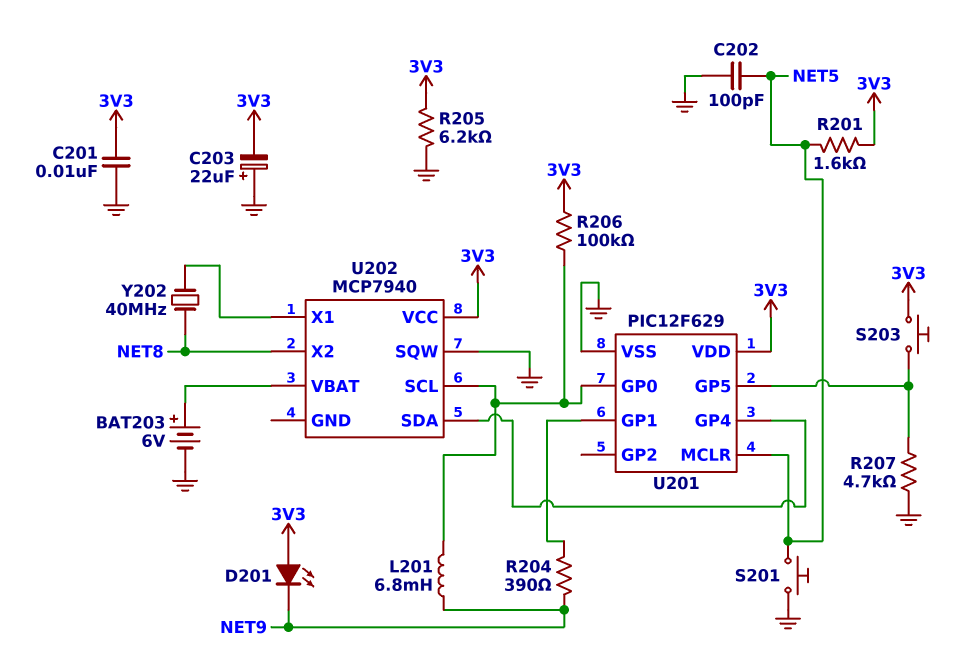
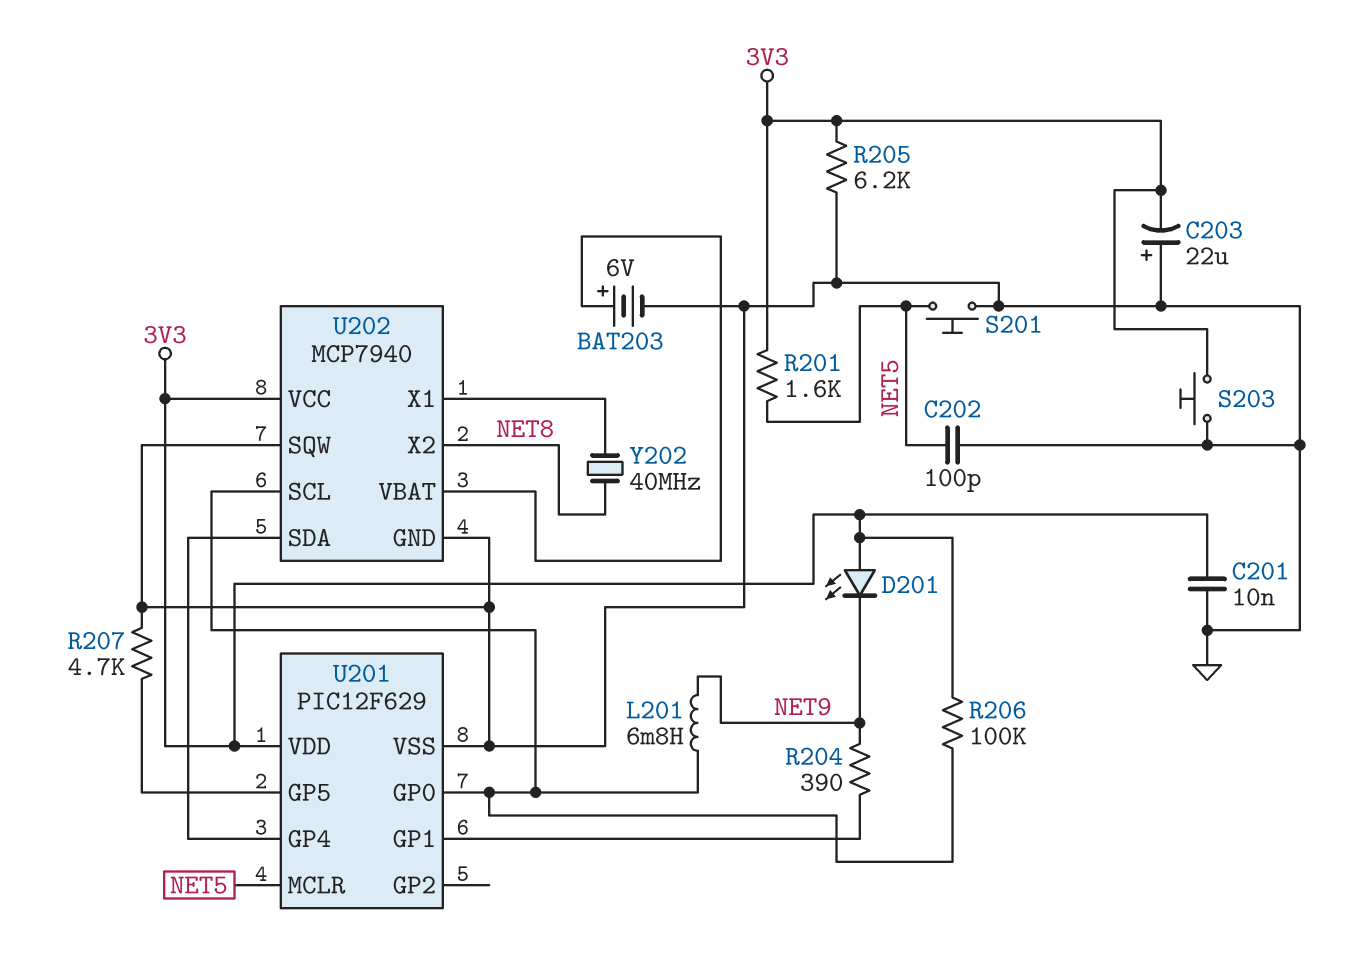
S203: button (3V3, U201/GP5) -> button (3V3, GND)
U202 pin GND: none -> GND

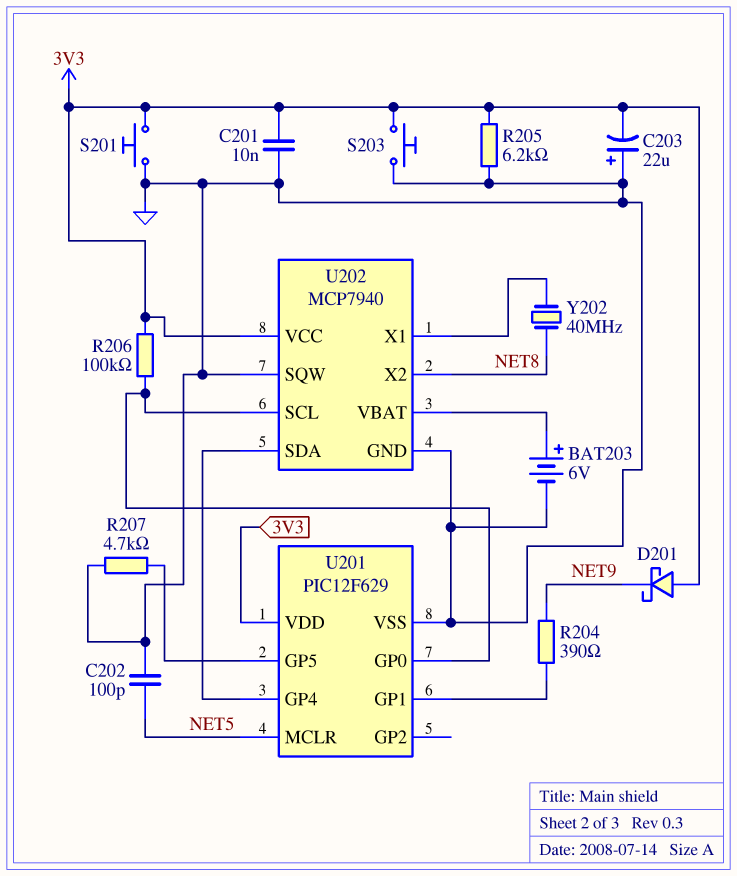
D201: LED (A 3V3, K NET9) -> schottky (A 3V3, K NET9)
L201: 6.8mH (NET9, U201/GP0) -> none
R201: 1.6k (3V3, NET5) -> none
S201: button (GND, NET5) -> button (3V3, GND)

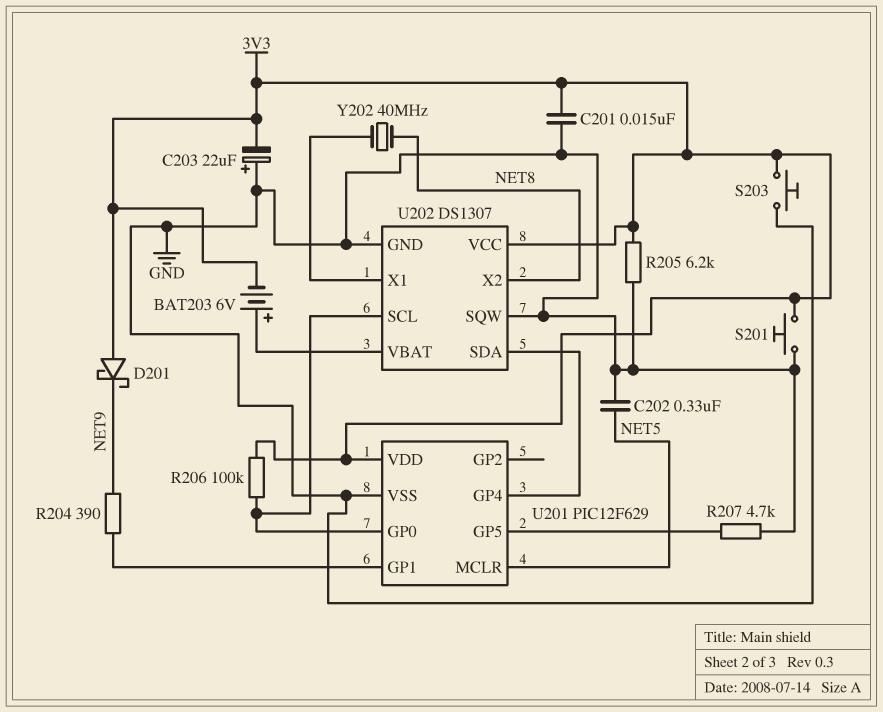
BAT203: 6V (plus U202/VBAT, minus GND) -> 6V (plus U202/VBAT, minus 3V3)
C201: 10nF (3V3, GND) -> 15nF (3V3, GND)
C202: 100pF (GND, NET5) -> 330nF (GND, NET5)
U202: MCP7940 -> DS1307

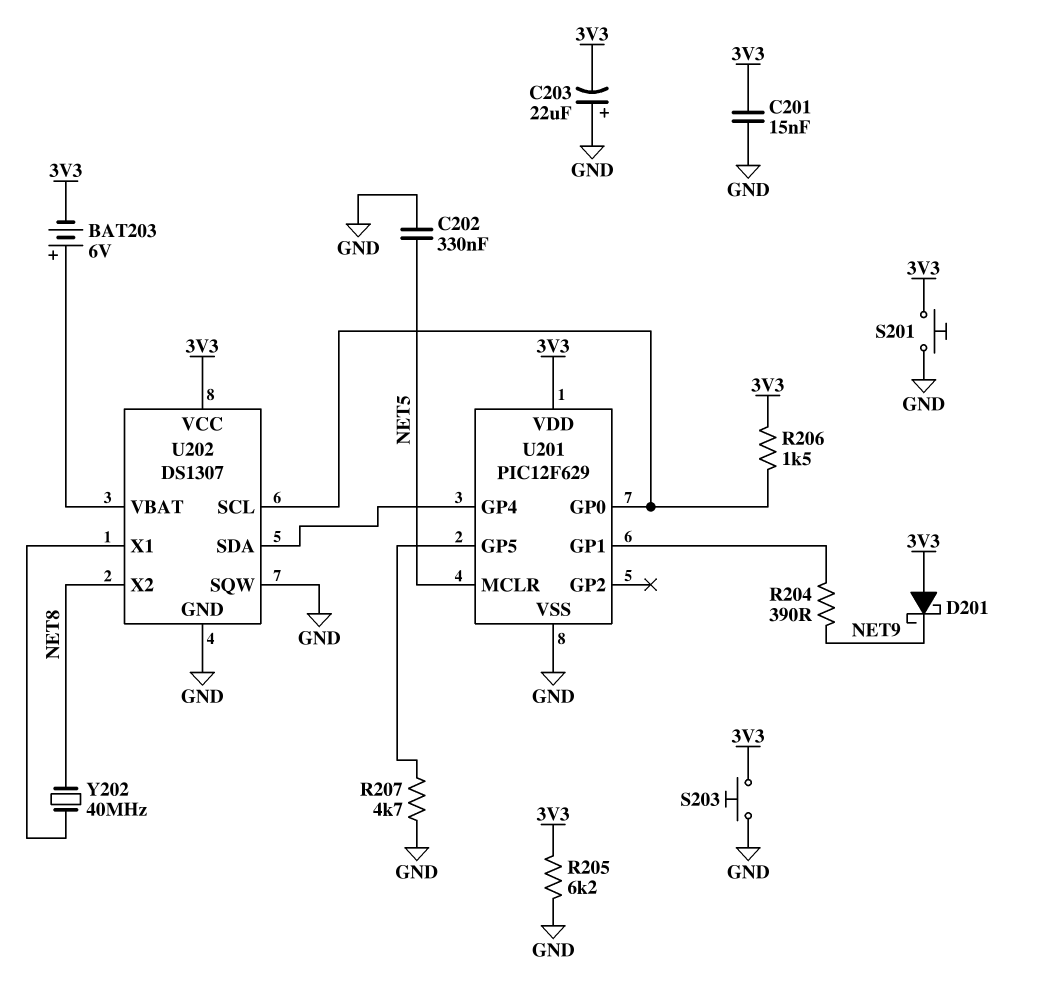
R206: 100k (3V3, U201/GP0) -> 1.5k (3V3, U201/GP0)

